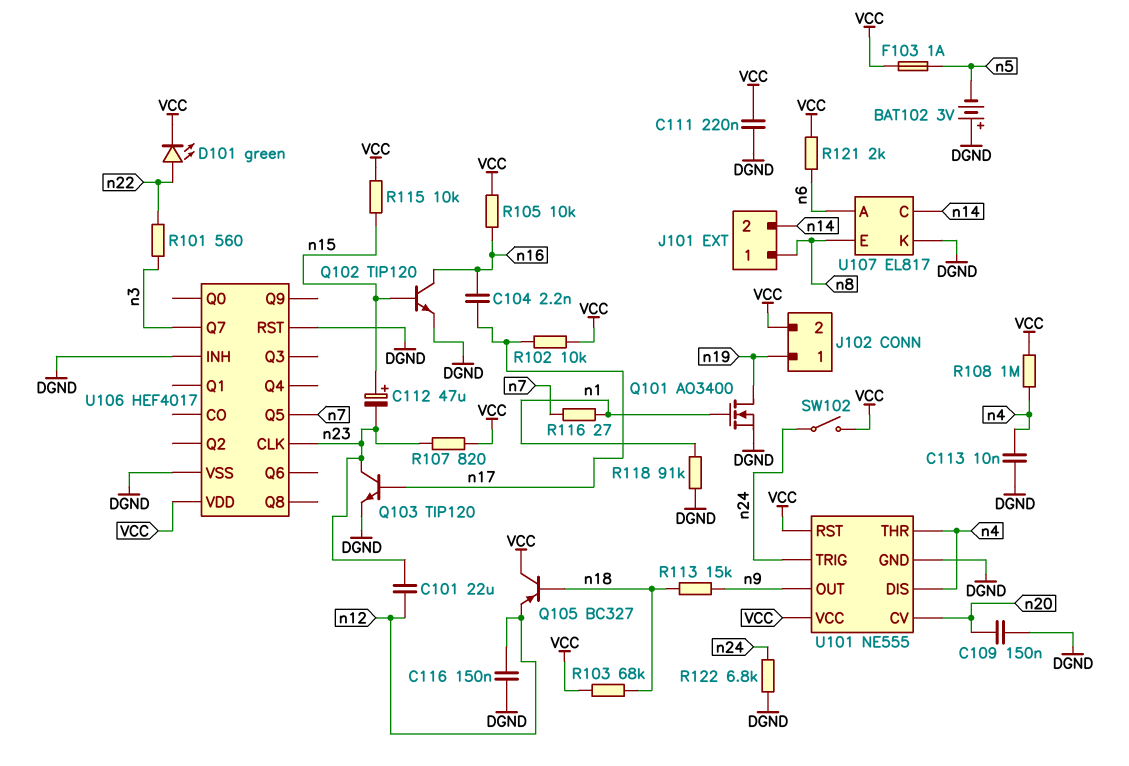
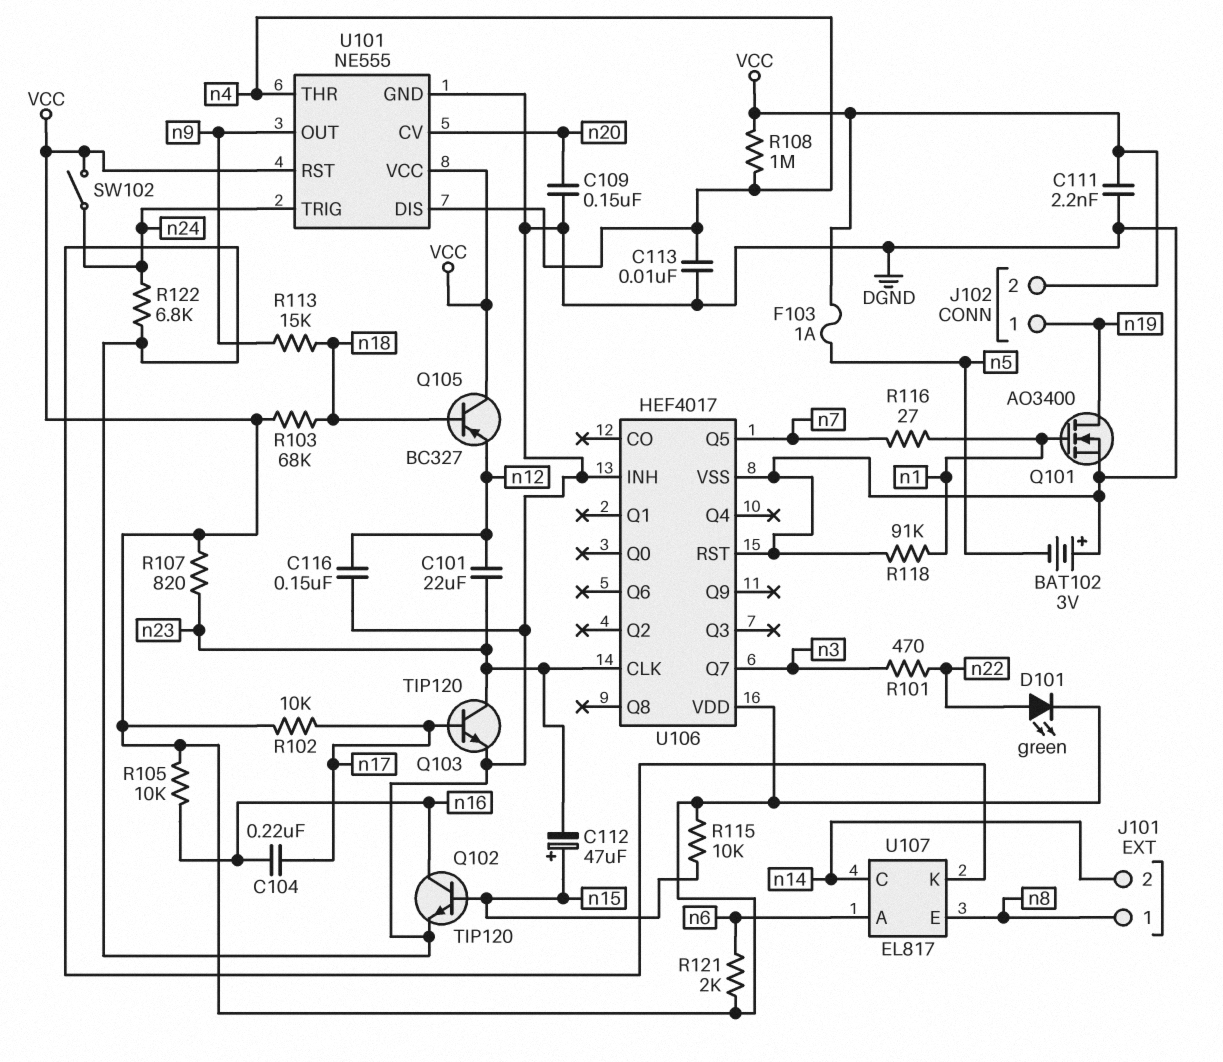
C104: 2.2nF (n16, n17) -> 220nF (n16, n17)
C111: 220nF (DGND, VCC) -> 2.2nF (DGND, VCC)
R101: 560 (n3, n22) -> 470 (n3, n22)

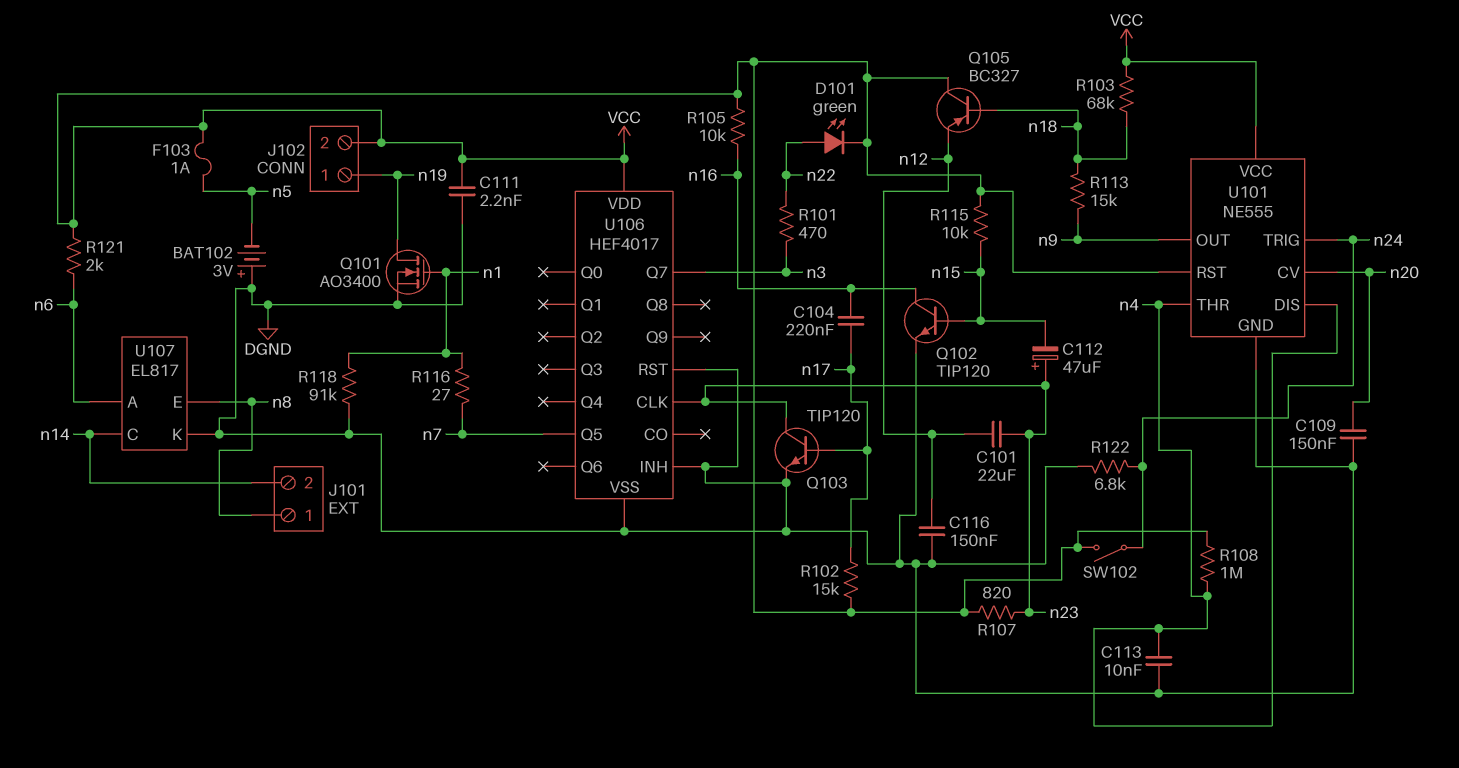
C112: 47uF (plus n15, minus n23) -> 47uF (plus n23, minus n15)
R102: 10k (VCC, n17) -> 15k (VCC, n17)

